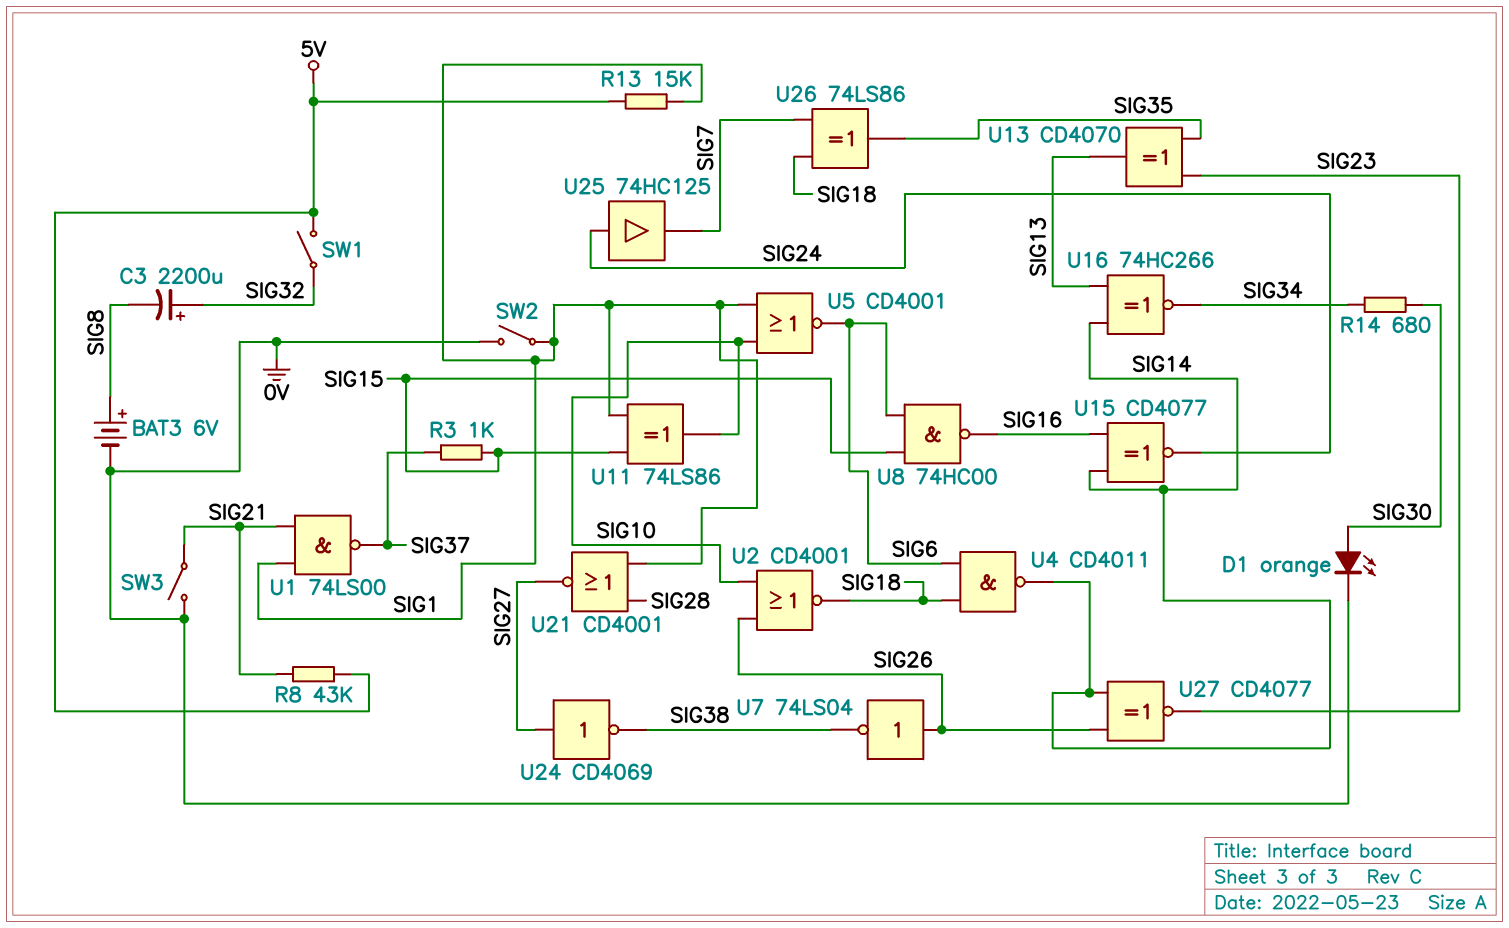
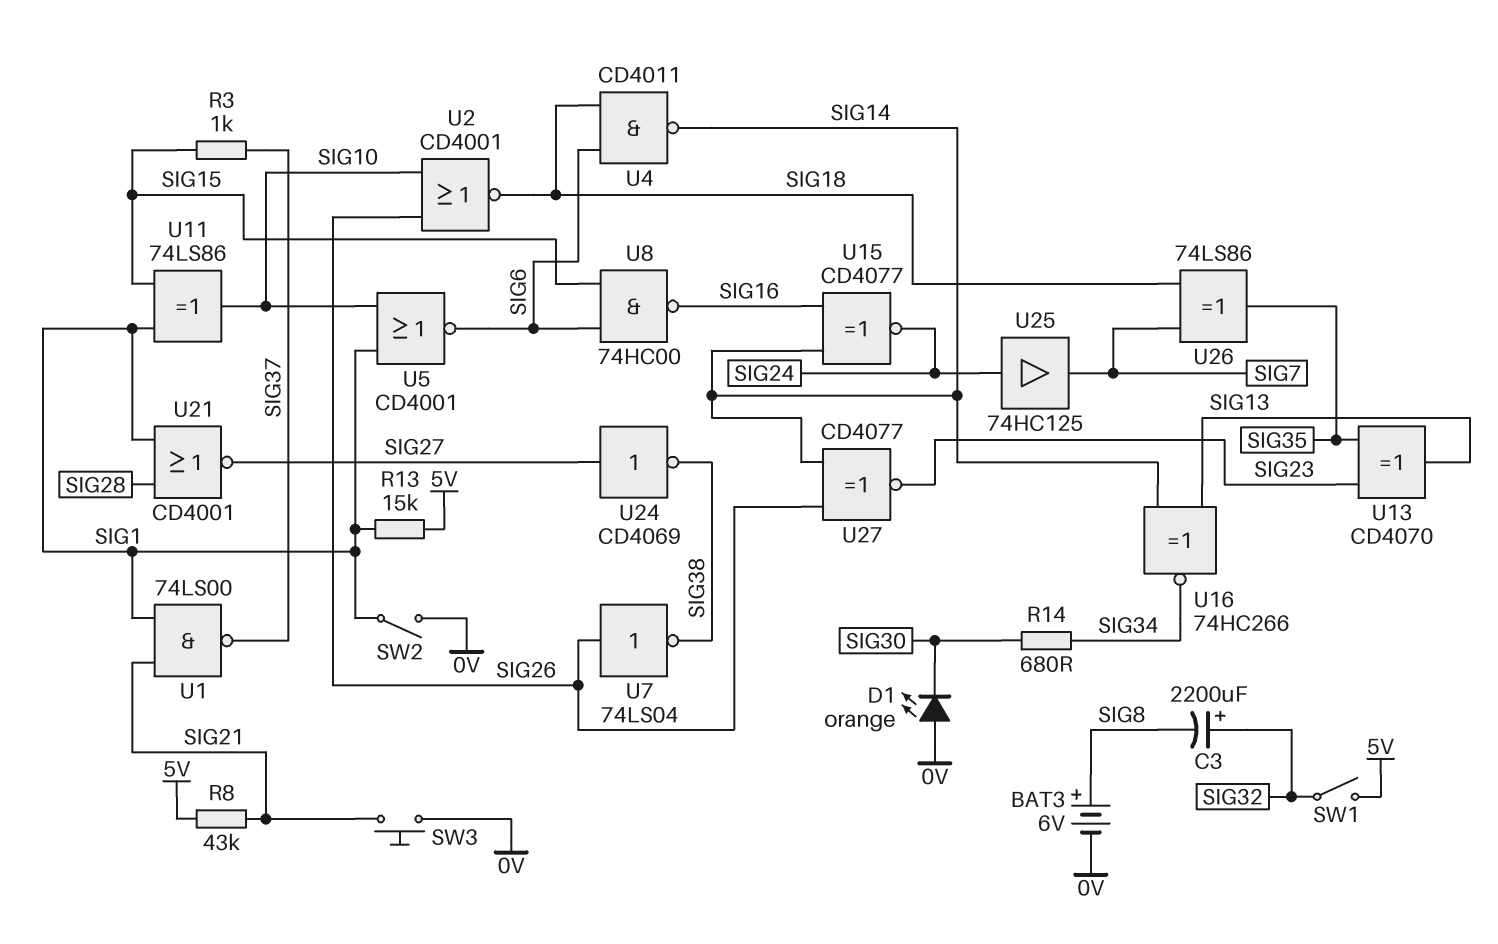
D1: LED orange (A SIG30, K 0V) -> LED orange (A 0V, K SIG30)
SW3: switch (0V, SIG21) -> button (0V, SIG21)

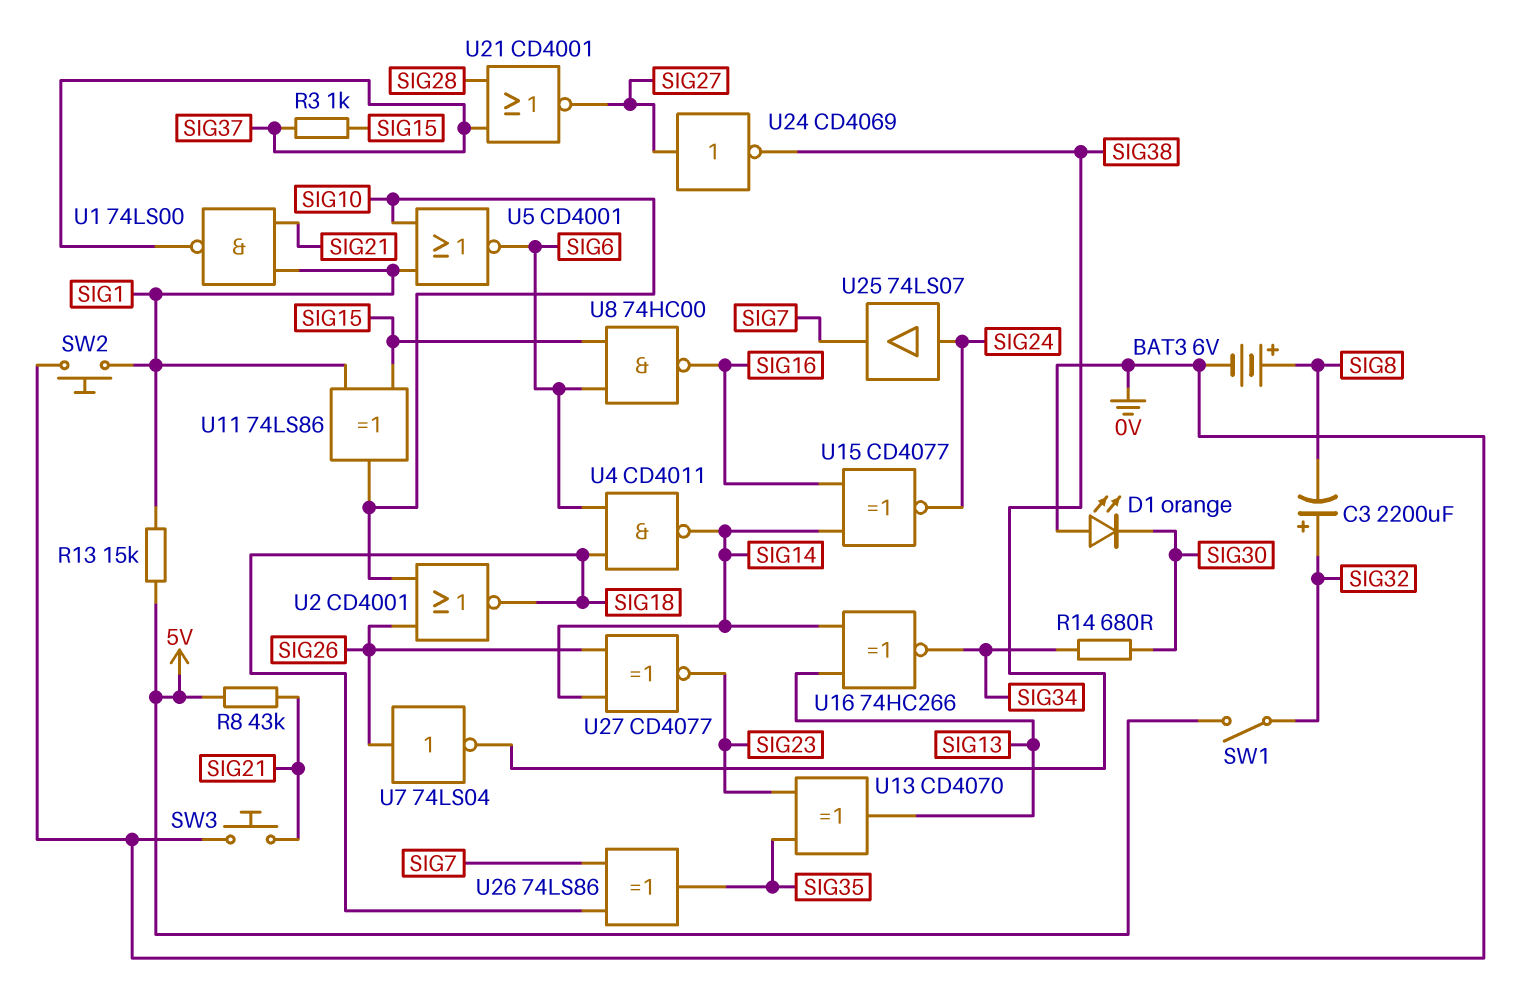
SW2: switch (0V, SIG1) -> button (0V, SIG1)
U21: NOR CD4001 (in SIG1, in SIG28, out SIG27) -> NOR CD4001 (in SIG28, in SIG37, out SIG27)
U25: buffer 74HC125 (in SIG24, out SIG7) -> buffer 74LS07 (in SIG24, out SIG7)

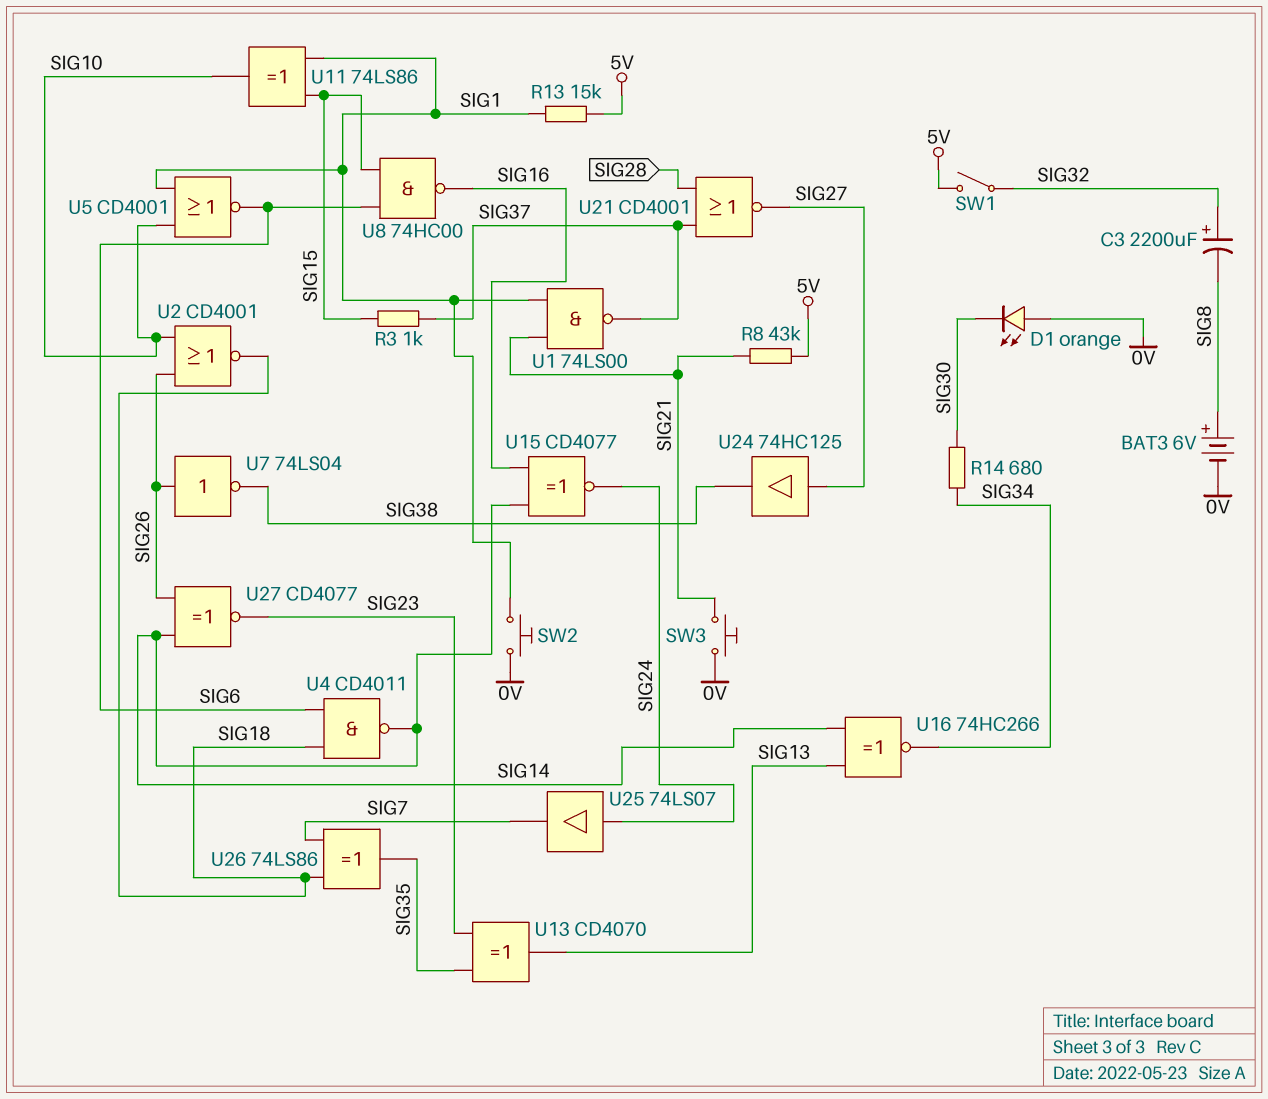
U24: NOT CD4069 (in SIG27, out SIG38) -> buffer 74HC125 (in SIG27, out SIG38)

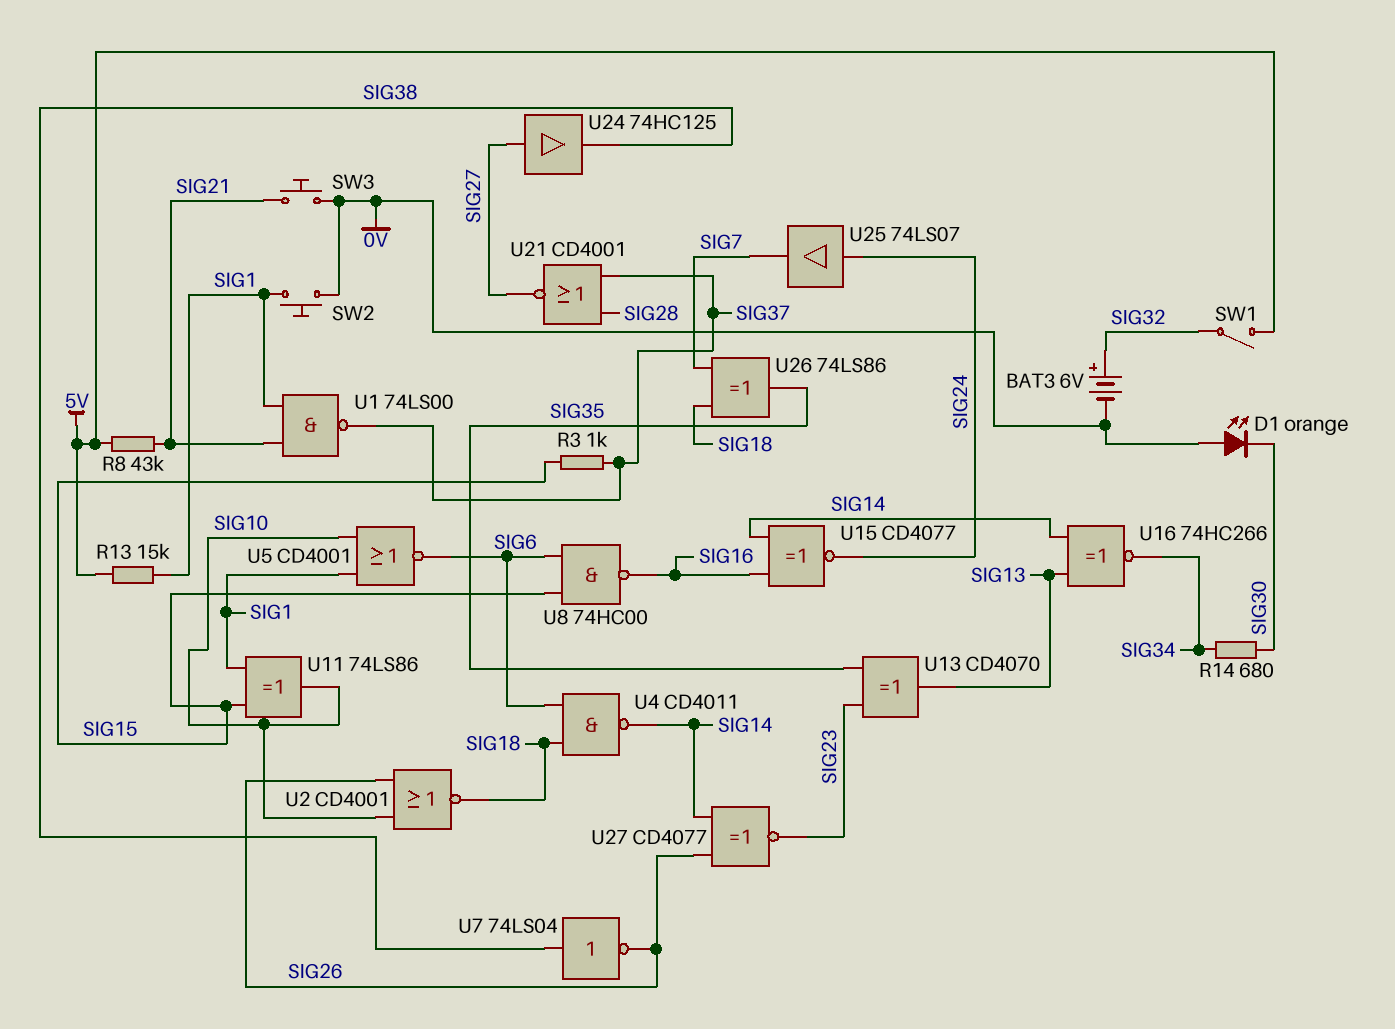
BAT3: 6V (plus SIG8, minus 0V) -> 6V (plus SIG32, minus 0V)
C3: 2200uF (plus SIG32, minus SIG8) -> none
U7: NOT 74LS04 (in SIG26, out SIG38) -> NOT 74LS04 (in SIG38, out SIG26)

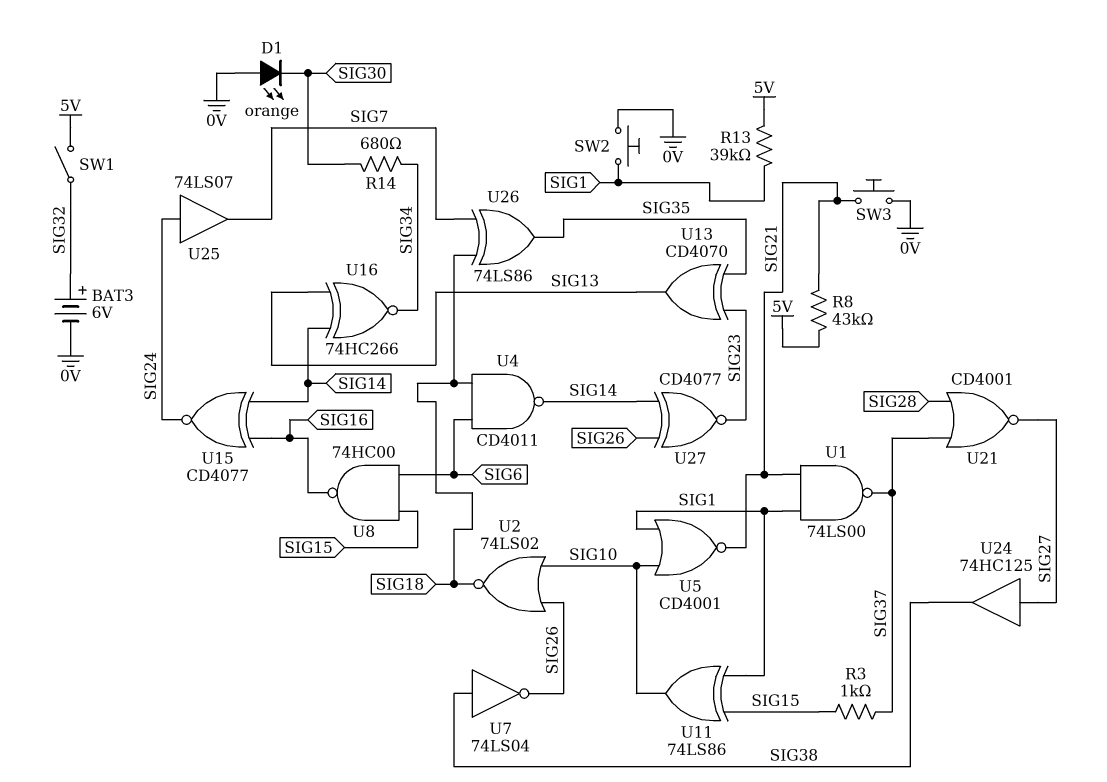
R13: 15k (5V, SIG1) -> 39k (5V, SIG1)
U2: NOR CD4001 (in SIG10, in SIG26, out SIG18) -> NOR 74LS02 (in SIG10, in SIG26, out SIG18)
U5: NOR CD4001 (in SIG1, in SIG10, out SIG6) -> NOR CD4001 (in SIG1, in SIG10, out SIG21)

